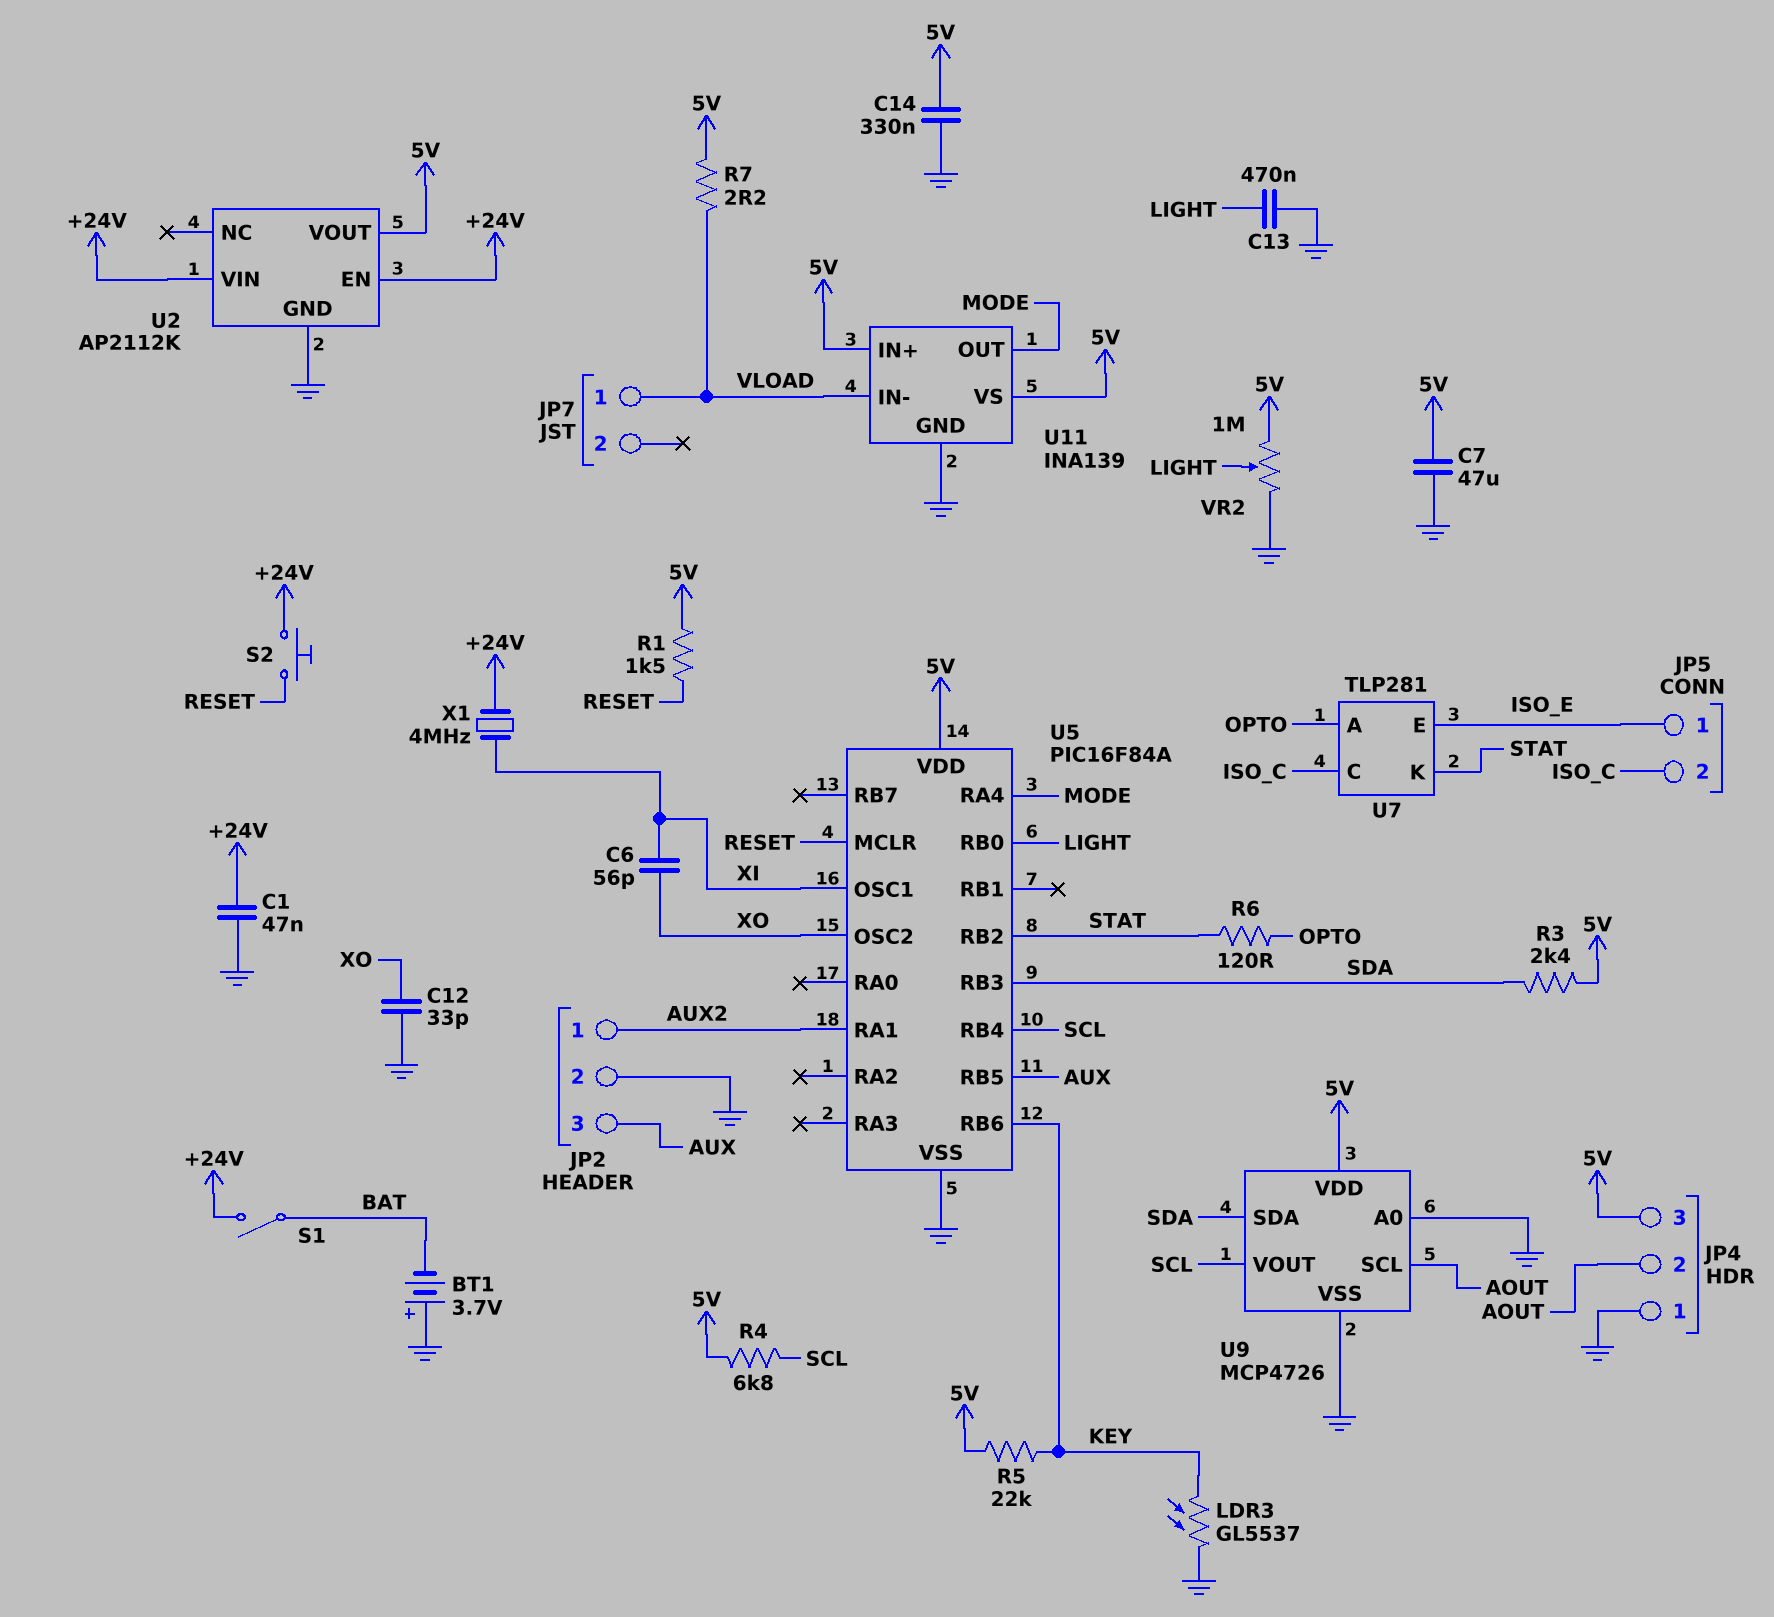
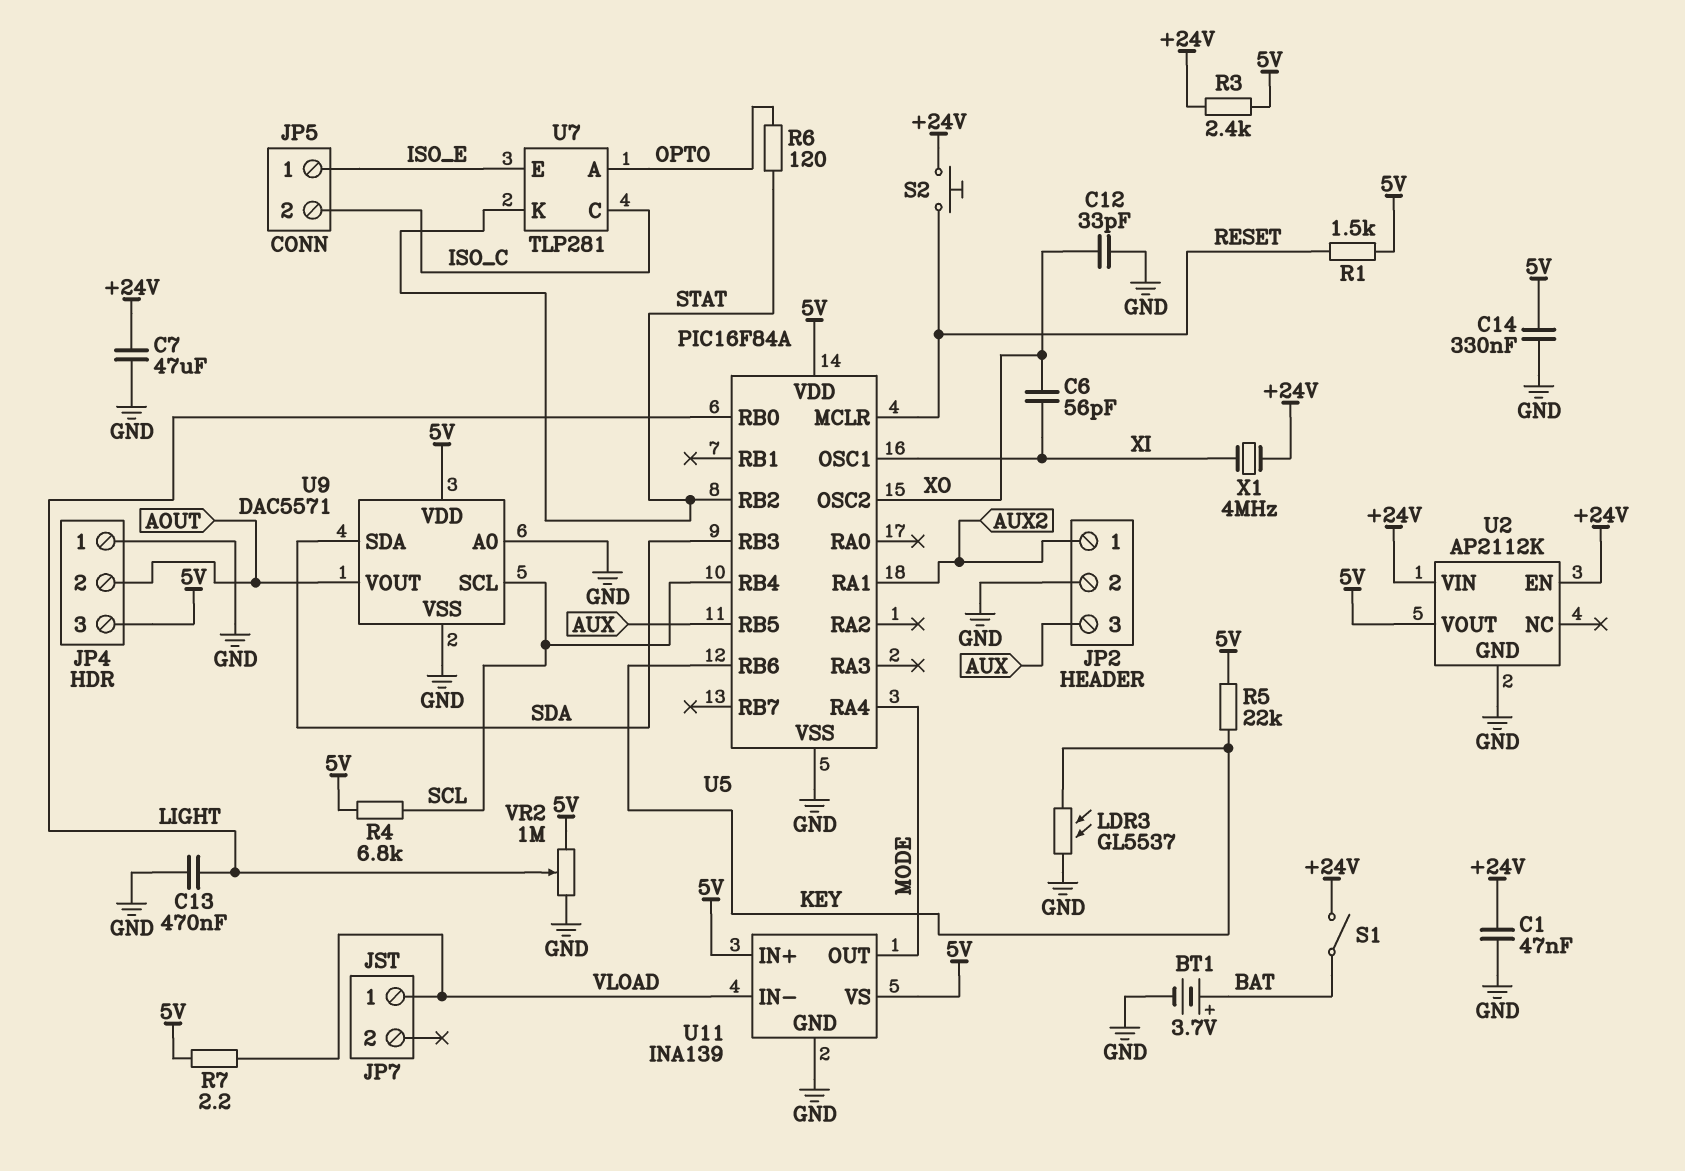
BT1: 3.7V (plus GND, minus BAT) -> 3.7V (plus BAT, minus GND)
C7: 47uF (5V, GND) -> 47uF (+24V, GND)
R3: 2.4k (5V, SDA) -> 2.4k (+24V, 5V)
U9: MCP4726 -> DAC5571
U9 pin SCL: AOUT -> SCL
U9 pin VOUT: SCL -> AOUT

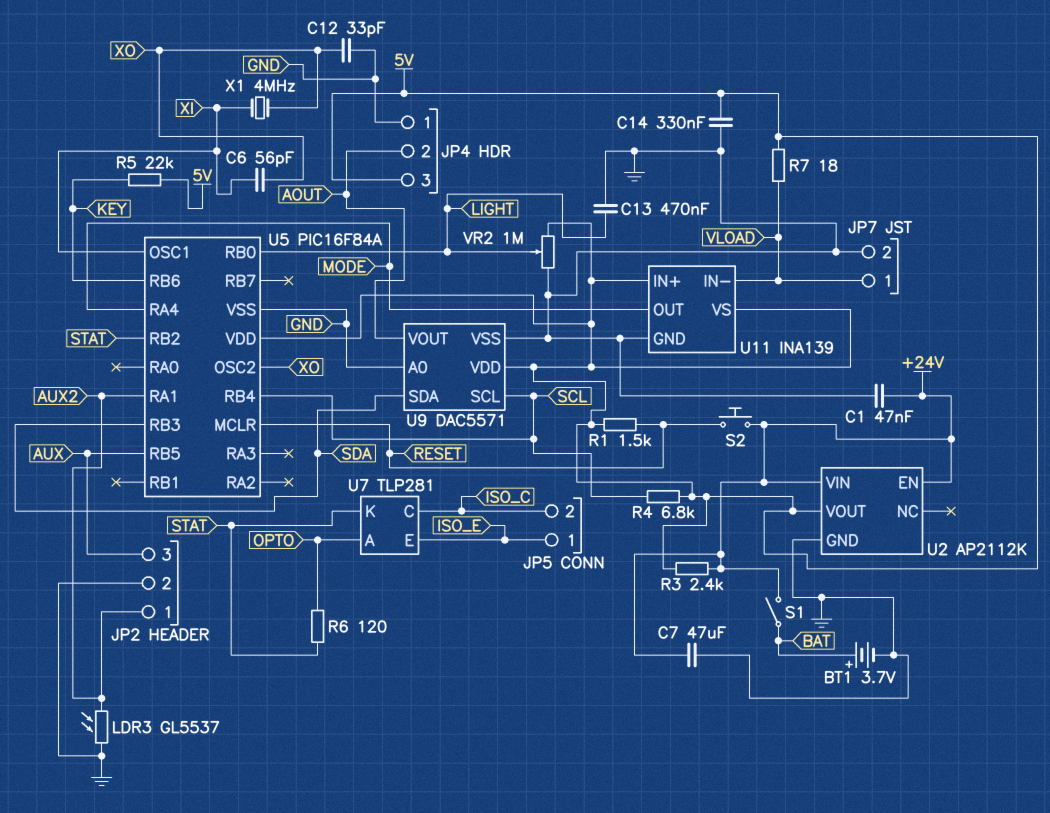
JP7 pin 2: none -> GND
LDR3: GL5537 (GND, KEY) -> GL5537 (AUX2, GND)
R7: 2.2 (5V, VLOAD) -> 18 (5V, VLOAD)
X1: 4MHz (+24V, XI) -> 4MHz (XI, XO)

